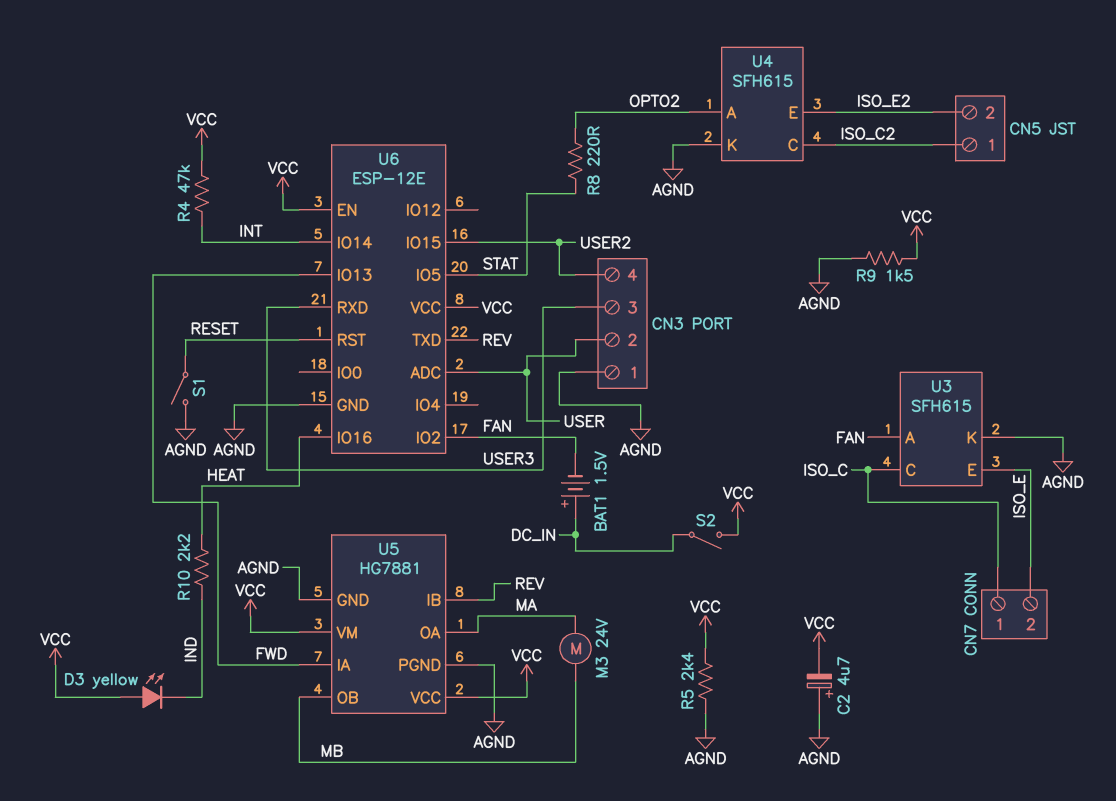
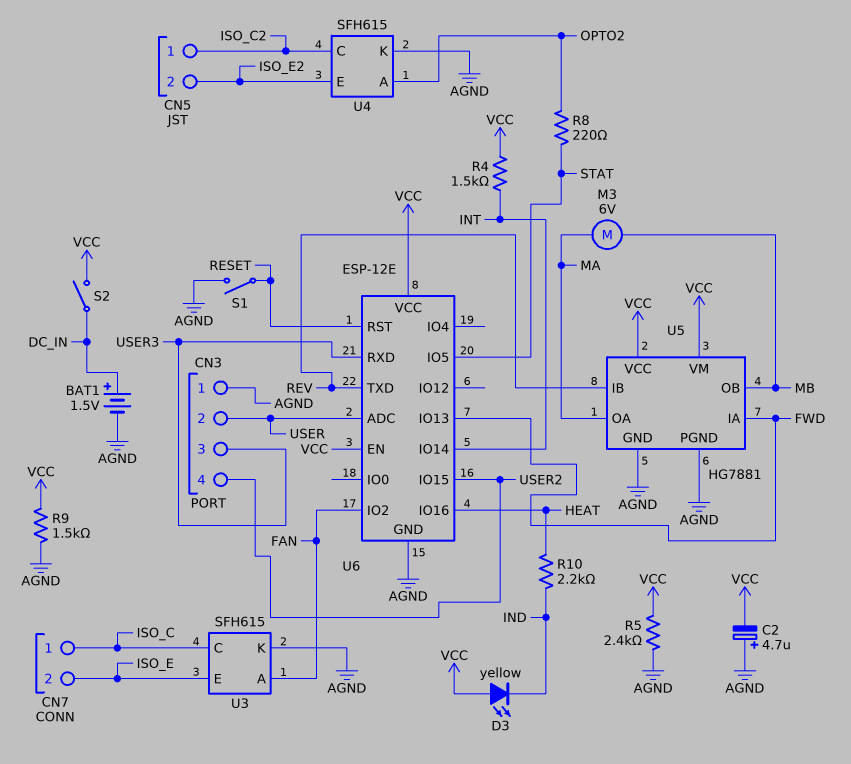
BAT1: 1.5V (plus DC_IN, minus FAN) -> 1.5V (plus DC_IN, minus AGND)
M3: motor 24V (MA, MB) -> motor 6V (MA, MB)
R4: 47k (INT, VCC) -> 1.5k (INT, VCC)

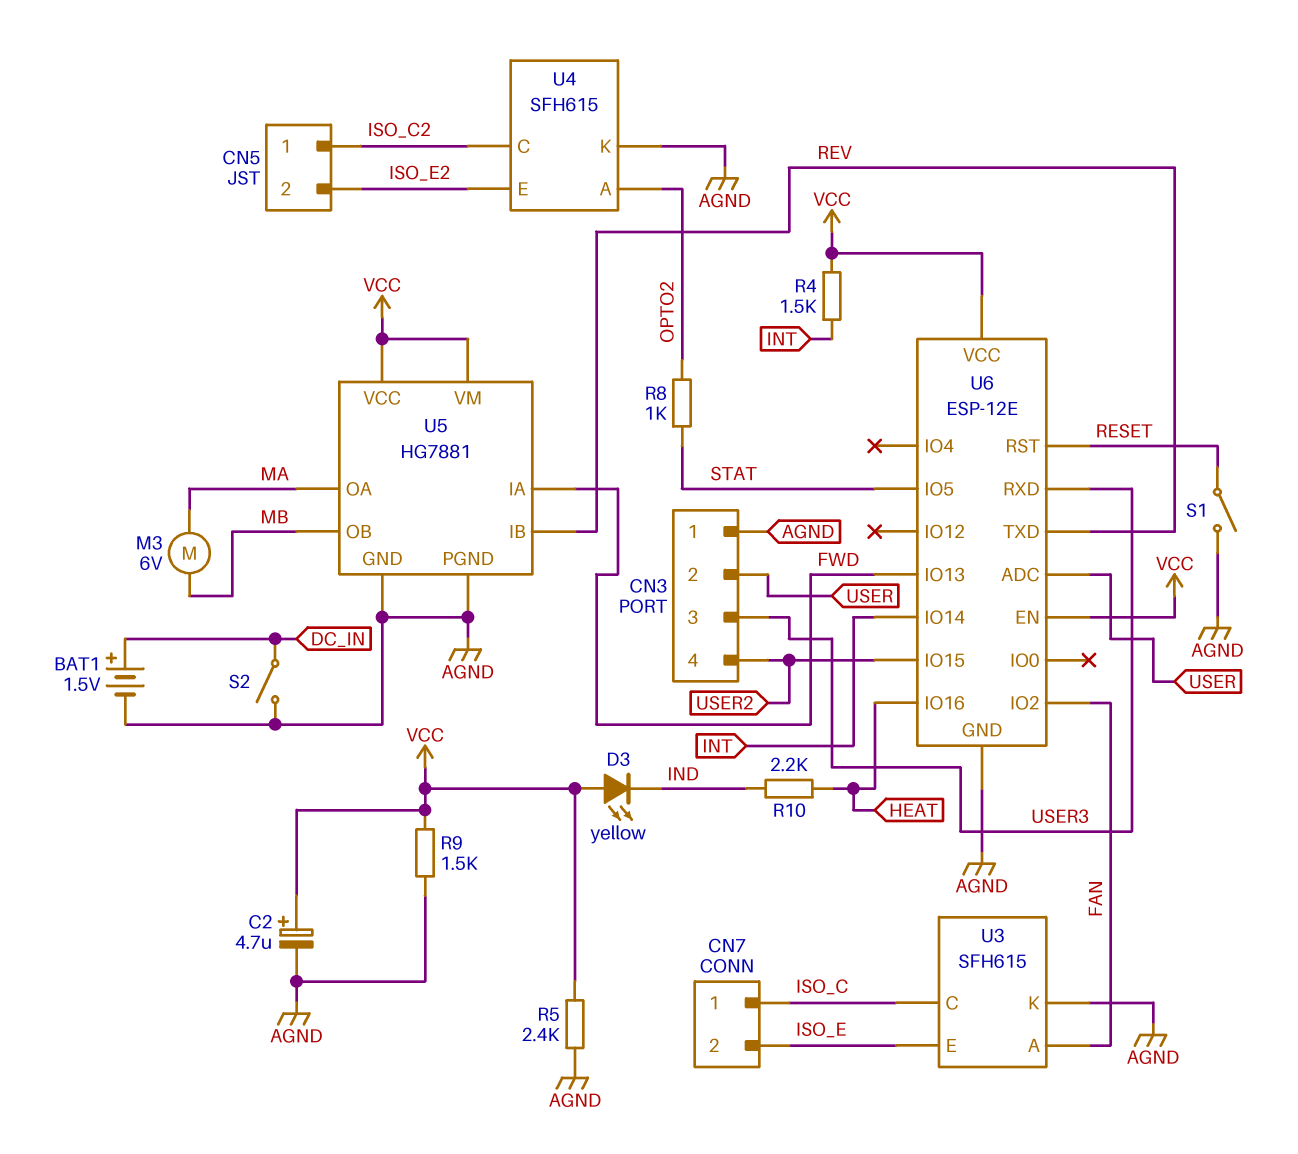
C2: 4.7uF (plus AGND, minus VCC) -> 4.7uF (plus VCC, minus AGND)
R8: 220 (OPTO2, STAT) -> 1k (OPTO2, STAT)
S2: switch (DC_IN, VCC) -> switch (AGND, DC_IN)

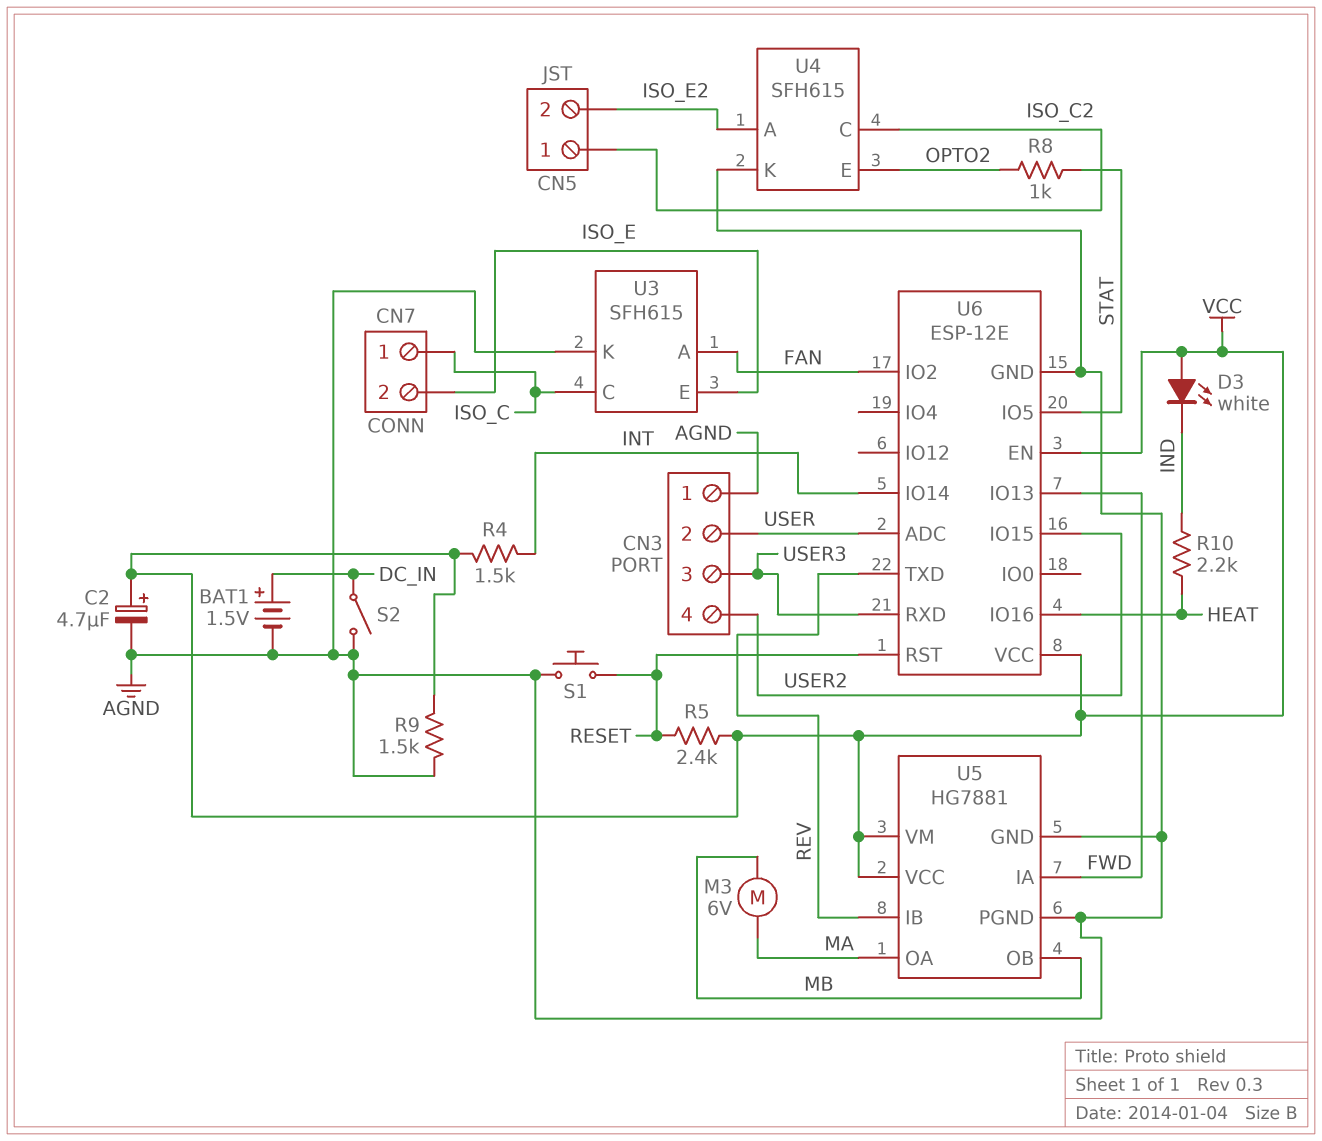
D3: LED yellow (A VCC, K IND) -> LED white (A VCC, K IND)
R5: 2.4k (AGND, VCC) -> 2.4k (RESET, VCC)
S1: switch (AGND, RESET) -> button (AGND, RESET)
U4 pin A: OPTO2 -> ISO_E2
U4 pin E: ISO_E2 -> OPTO2

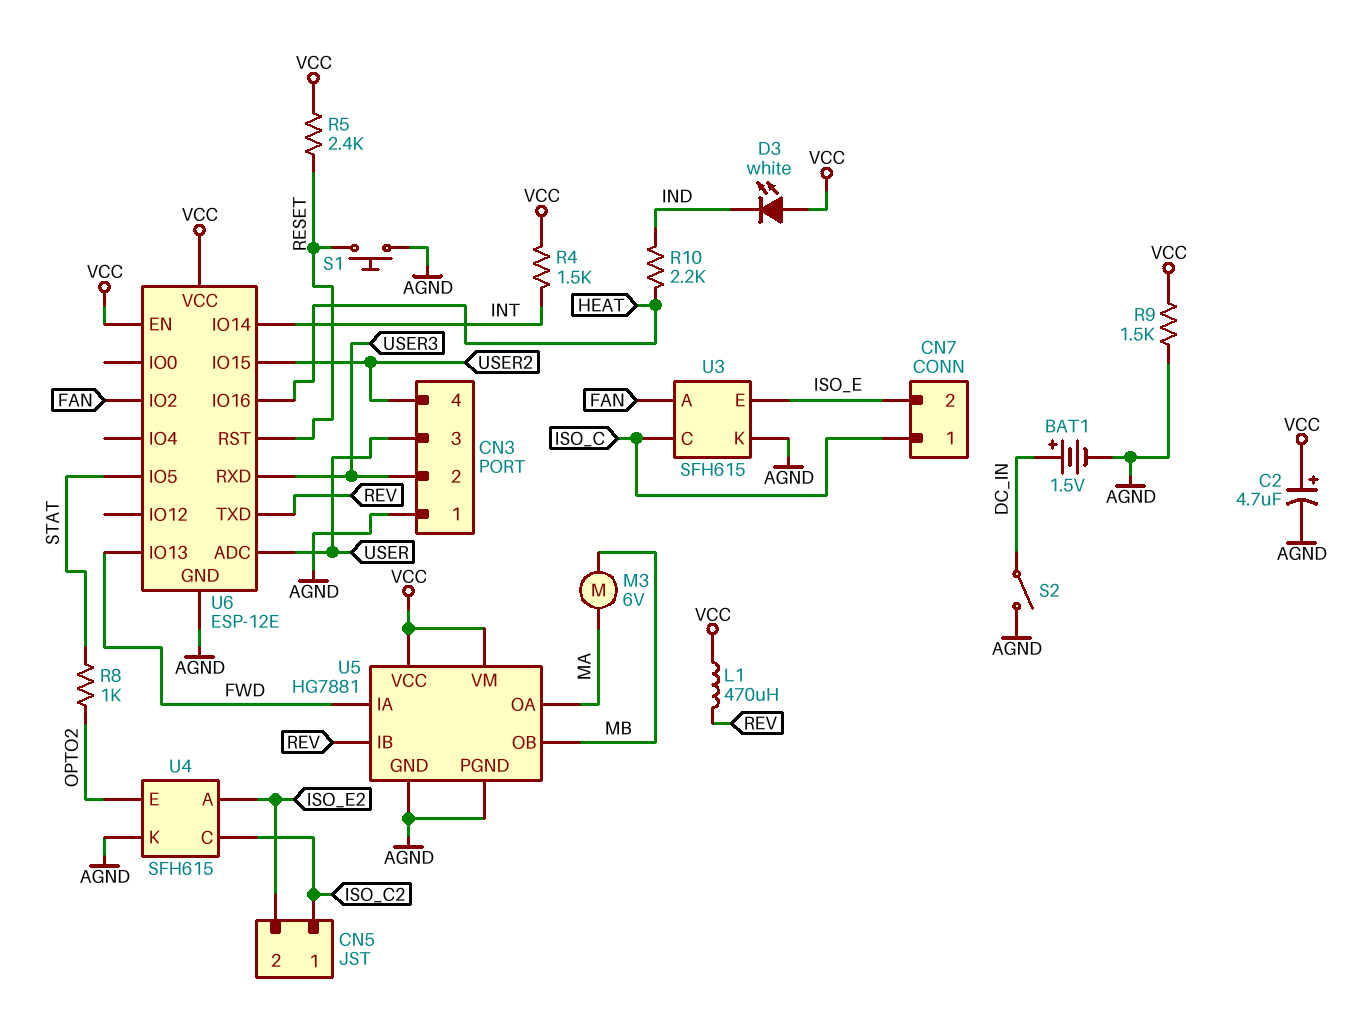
CN3 pin 2: USER -> USER3
CN3 pin 3: USER3 -> USER
L1: none -> 470uH (REV, VCC)

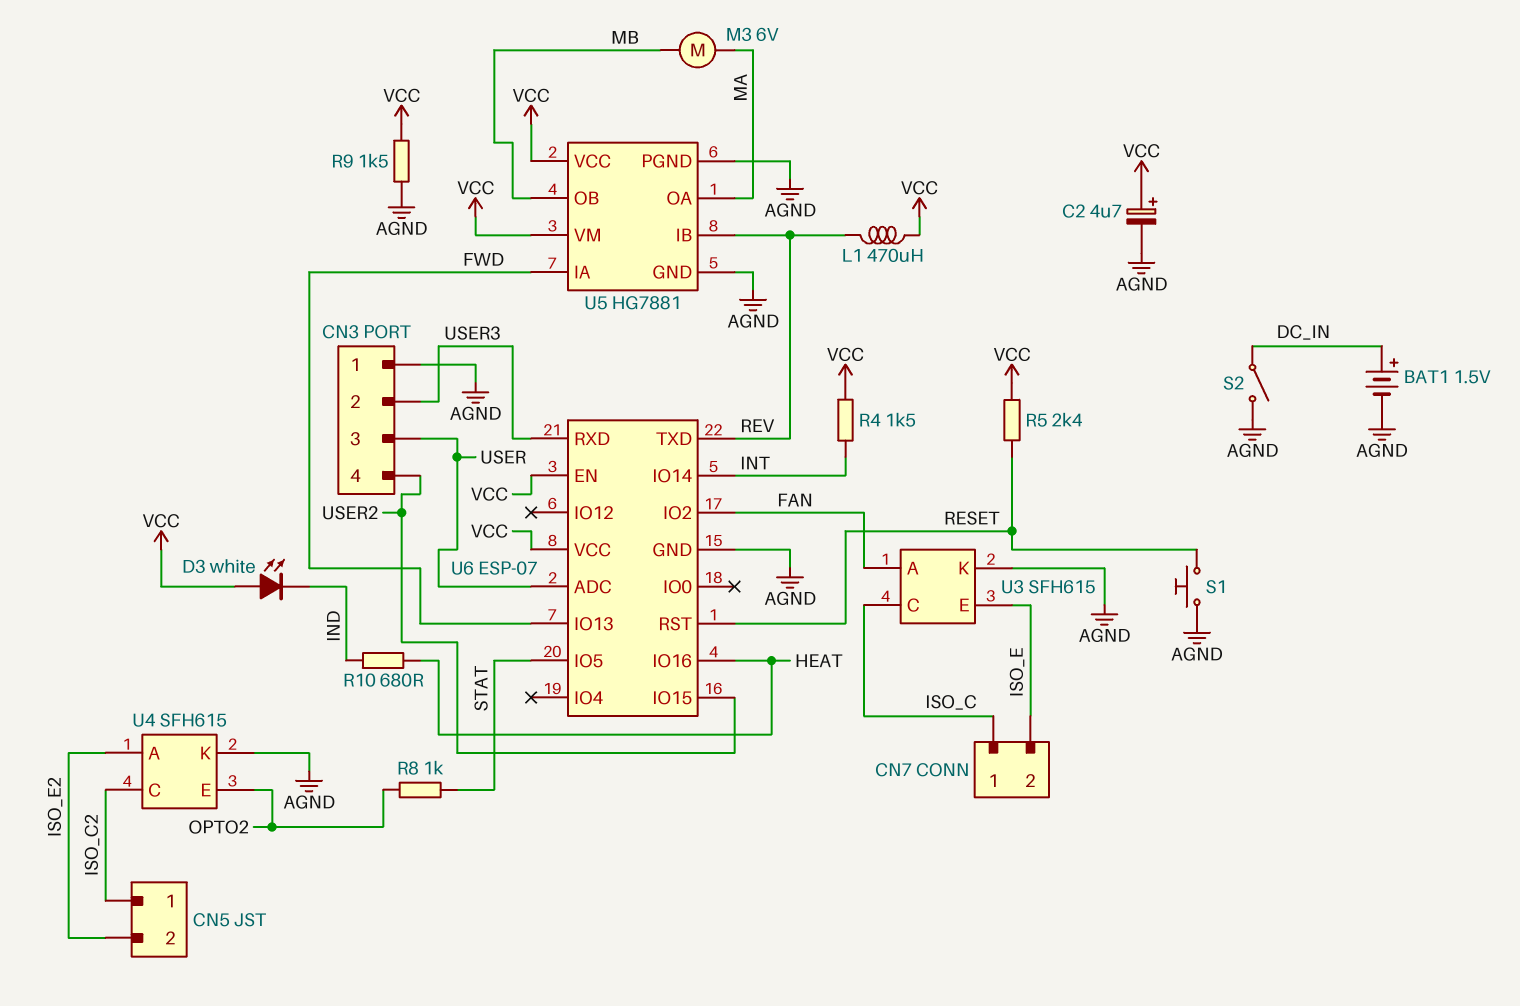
R10: 2.2k (HEAT, IND) -> 680 (HEAT, IND)
U6: ESP-12E -> ESP-07

